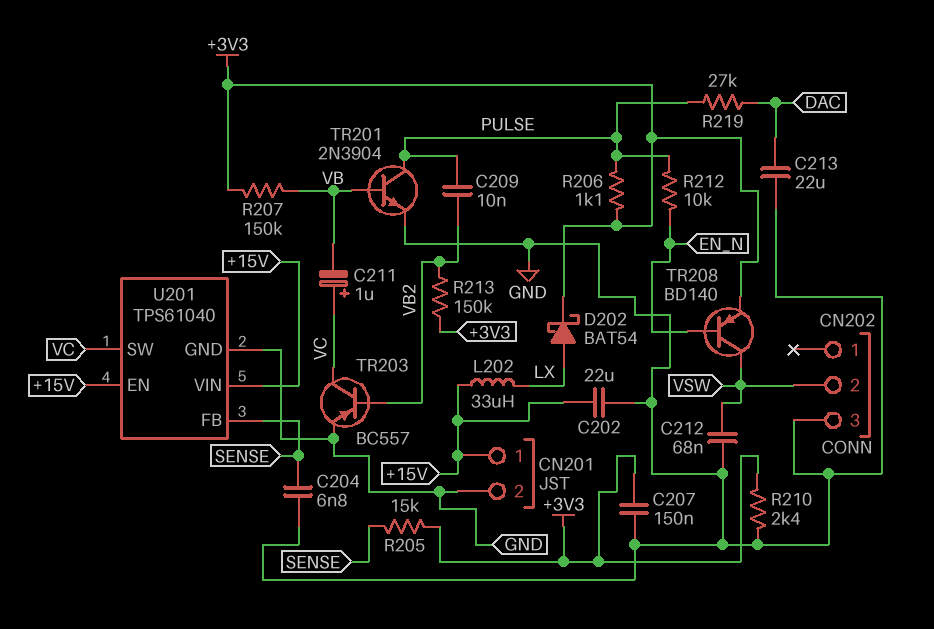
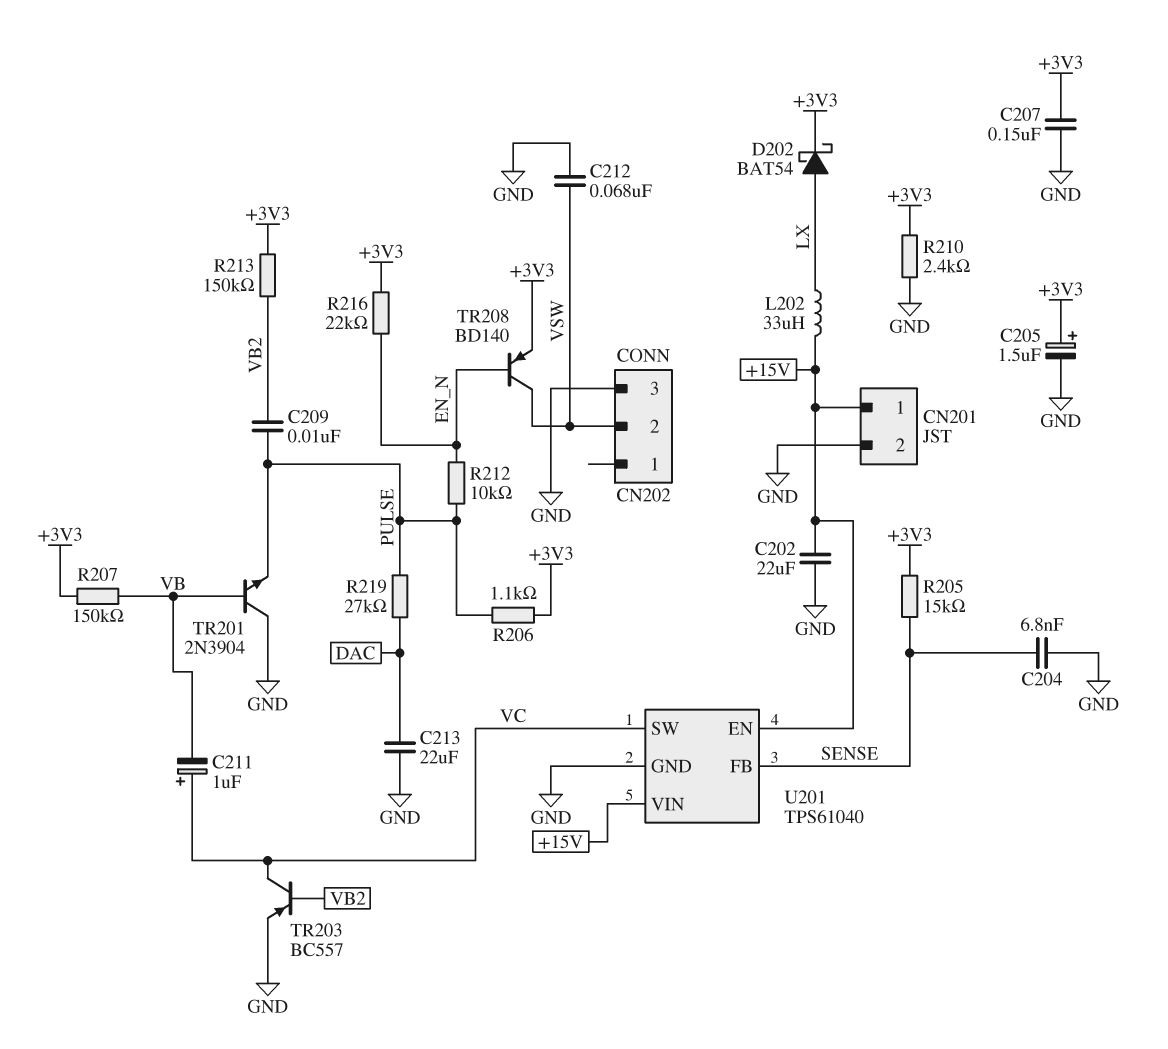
C205: none -> 1.5uF (plus +3V3, minus GND)
R216: none -> 22k (+3V3, EN_N)
TR201: NPN 2N3904 (B VB, C PULSE, E GND) -> NPN 2N3904 (B VB, C GND, E PULSE)

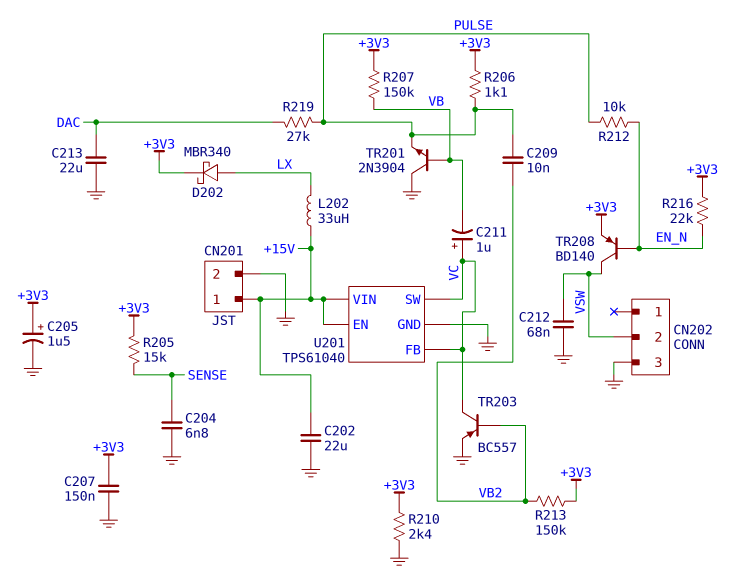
D202: schottky BAT54 (A LX, K +3V3) -> schottky MBR340 (A LX, K +3V3)
U201 pin FB: SENSE -> VC

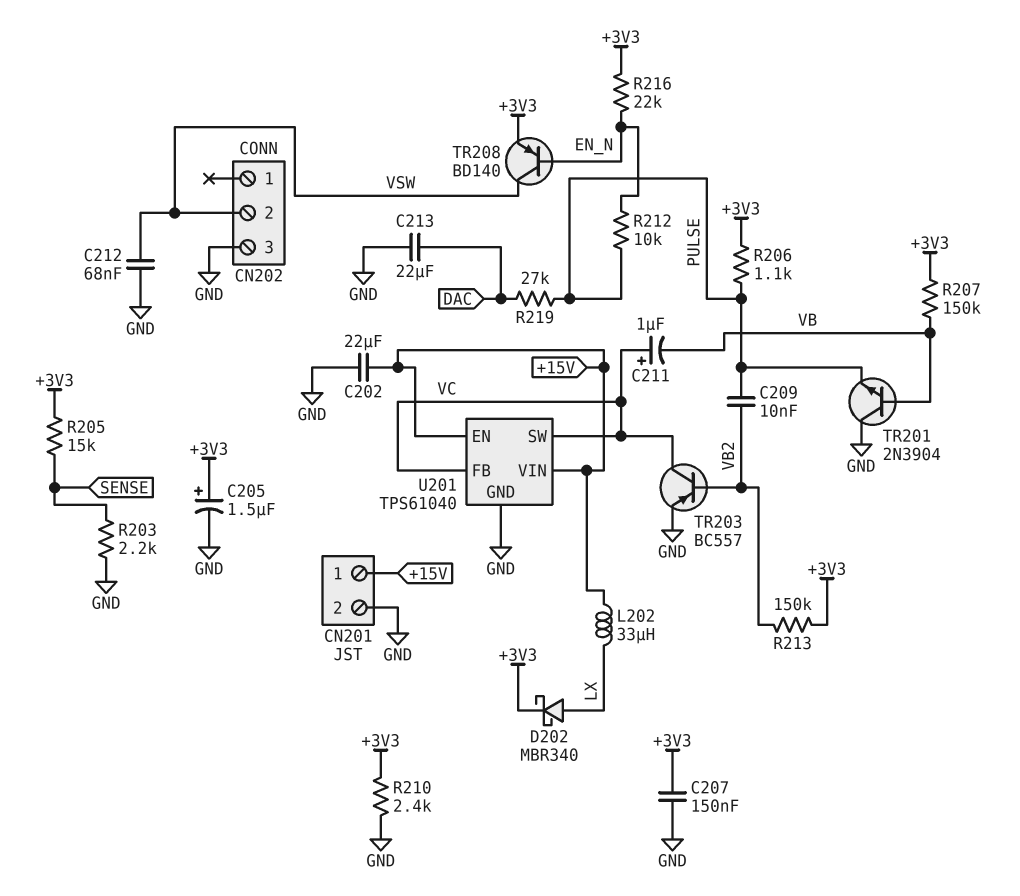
C204: 6.8nF (GND, SENSE) -> none
R203: none -> 2.2k (GND, SENSE)

